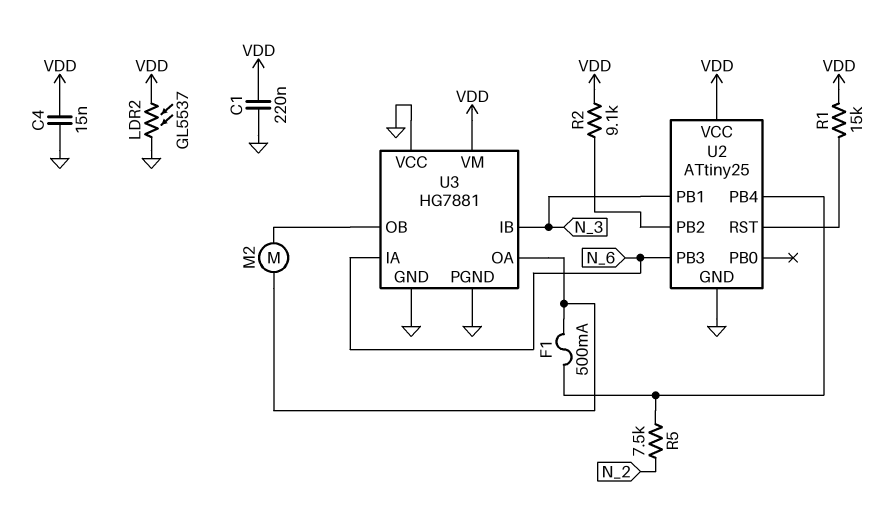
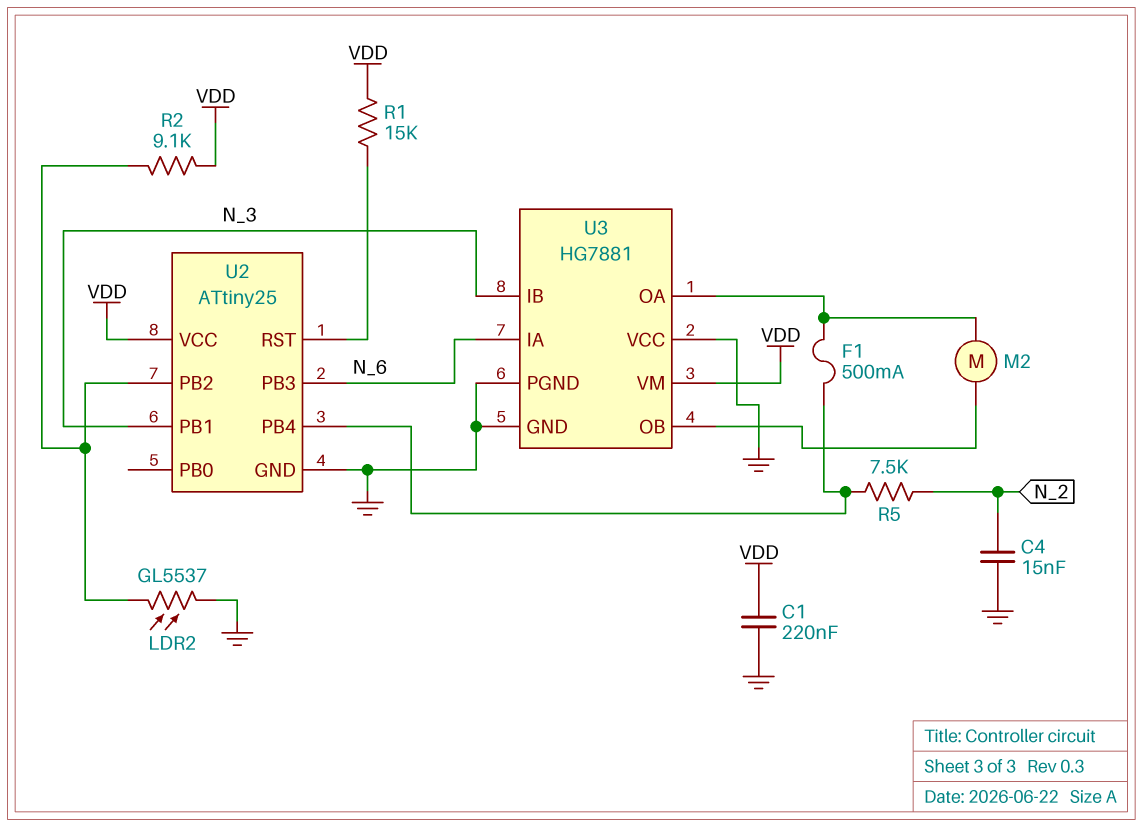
C4: 15nF (GND, VDD) -> 15nF (GND, N_2)
LDR2: GL5537 (GND, VDD) -> GL5537 (GND, U2/PB2)

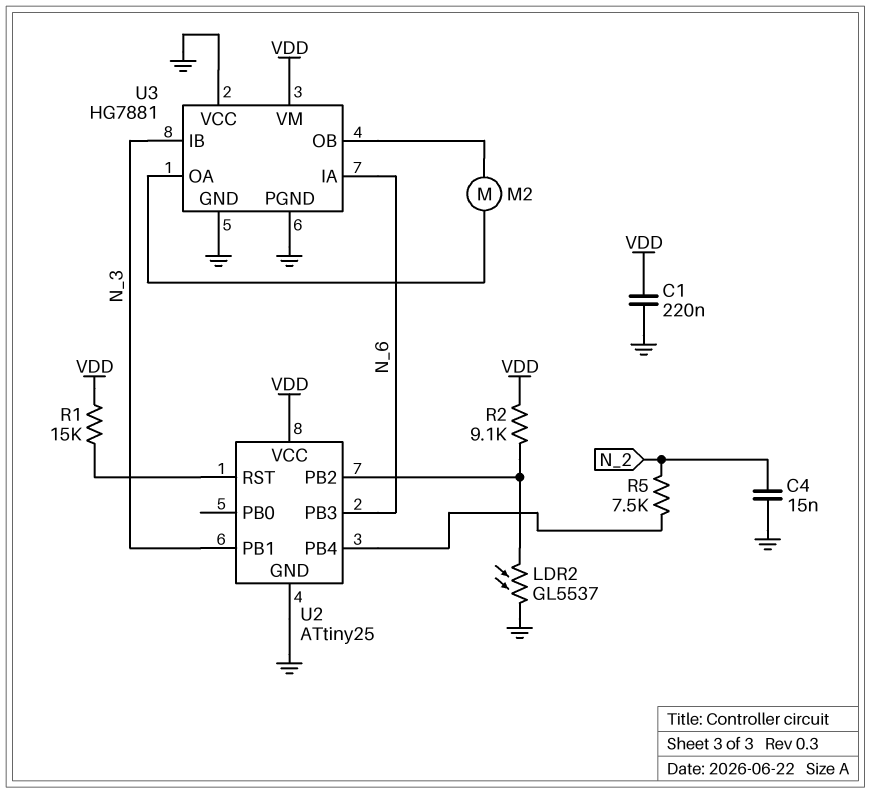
F1: 500mA (U2/PB4, U3/OA) -> none

